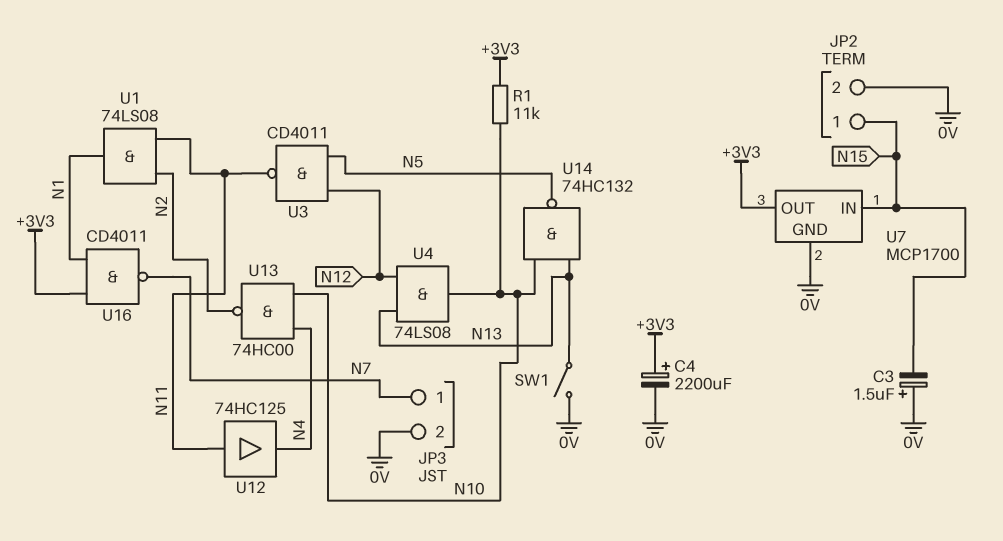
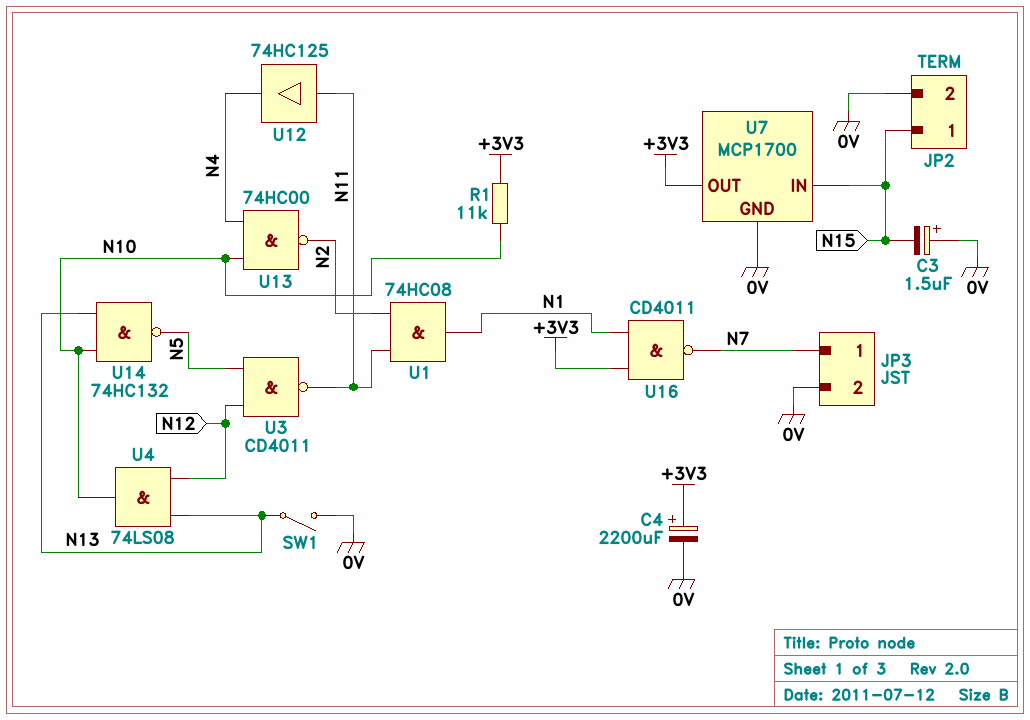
U1: AND 74LS08 (in N2, in N11, out N1) -> AND 74HC08 (in N2, in N11, out N1)

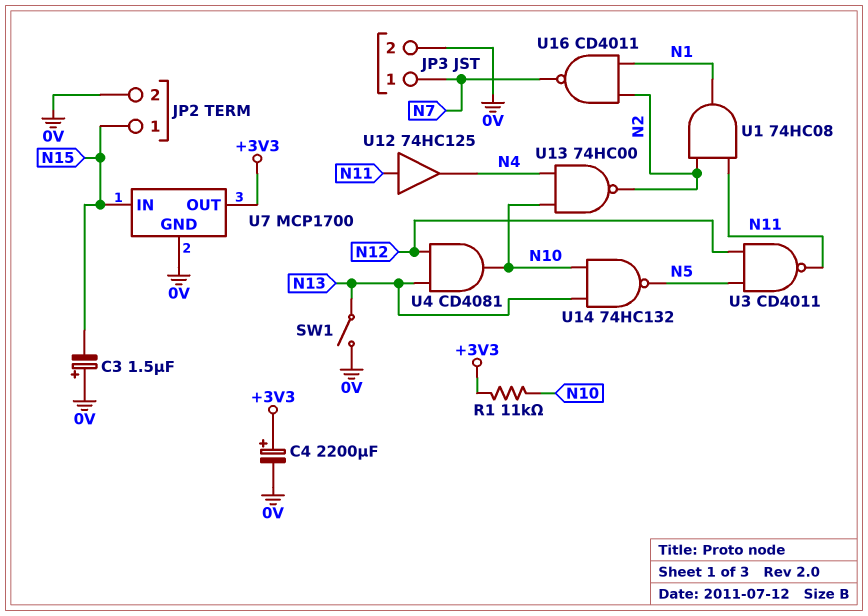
U4: AND 74LS08 (in N12, in N13, out N10) -> AND CD4081 (in N12, in N13, out N10)
U16: NAND CD4011 (in +3V3, in N1, out N7) -> NAND CD4011 (in N1, in N2, out N7)

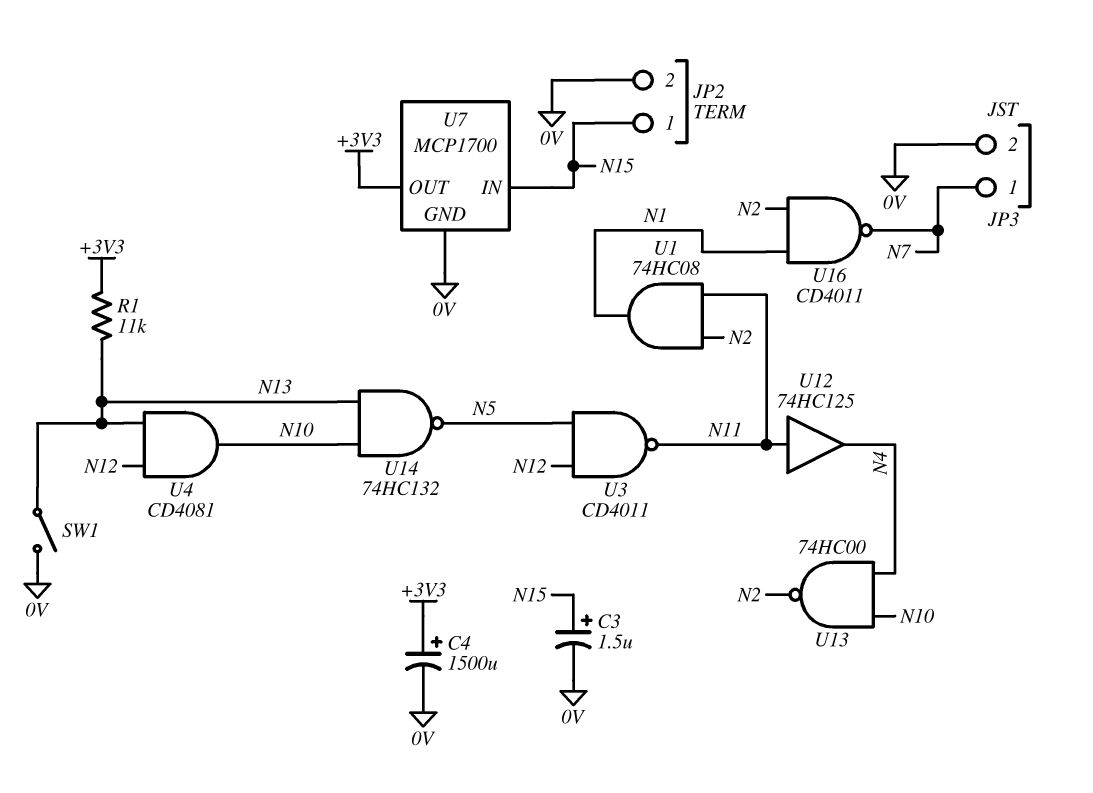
C3: 1.5uF (plus 0V, minus N15) -> 1.5uF (plus N15, minus 0V)
C4: 2200uF (plus +3V3, minus 0V) -> 1500uF (plus +3V3, minus 0V)
R1: 11k (+3V3, N10) -> 11k (+3V3, N13)

